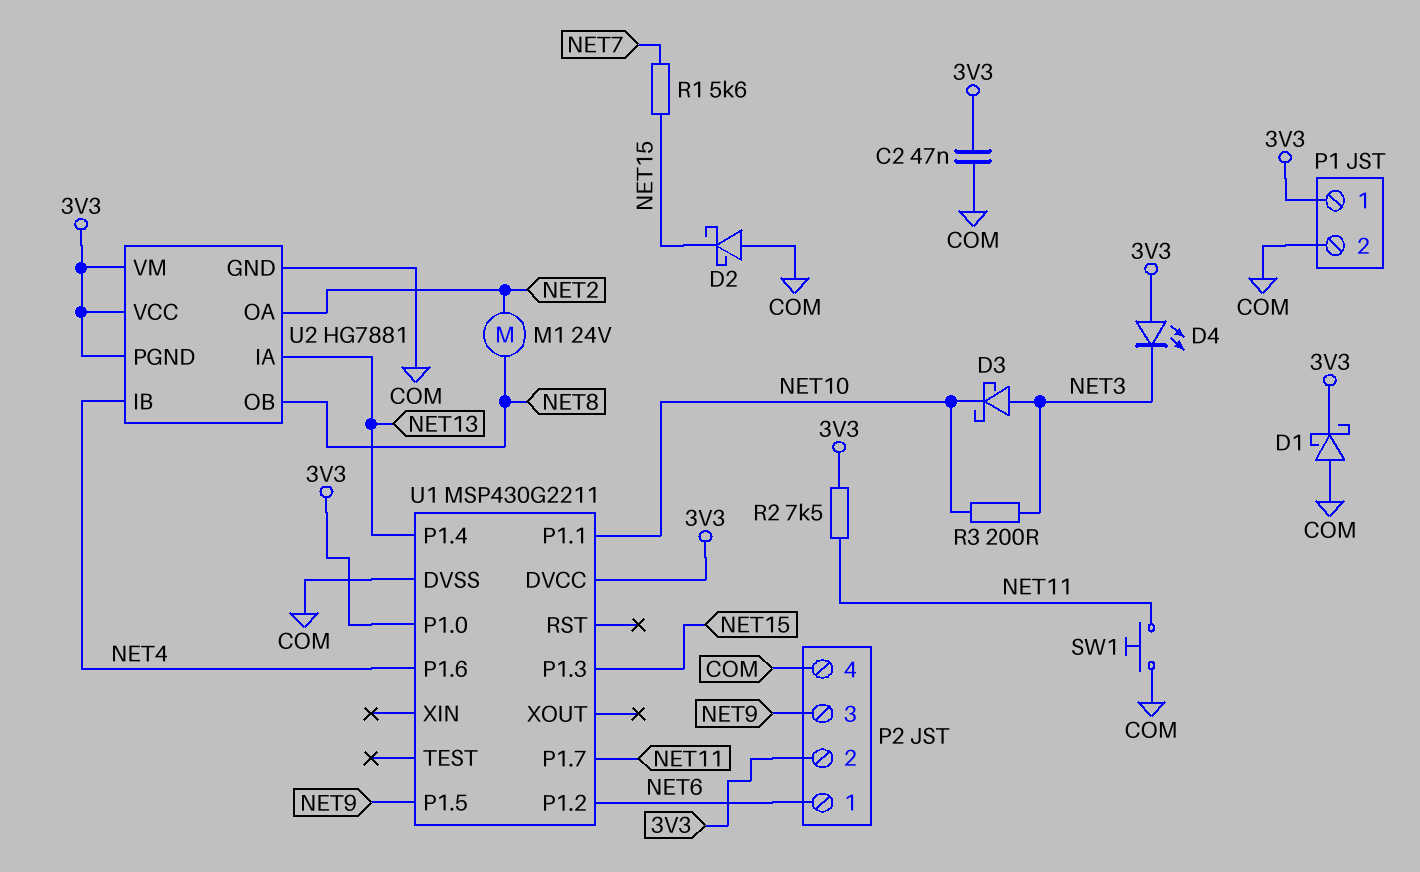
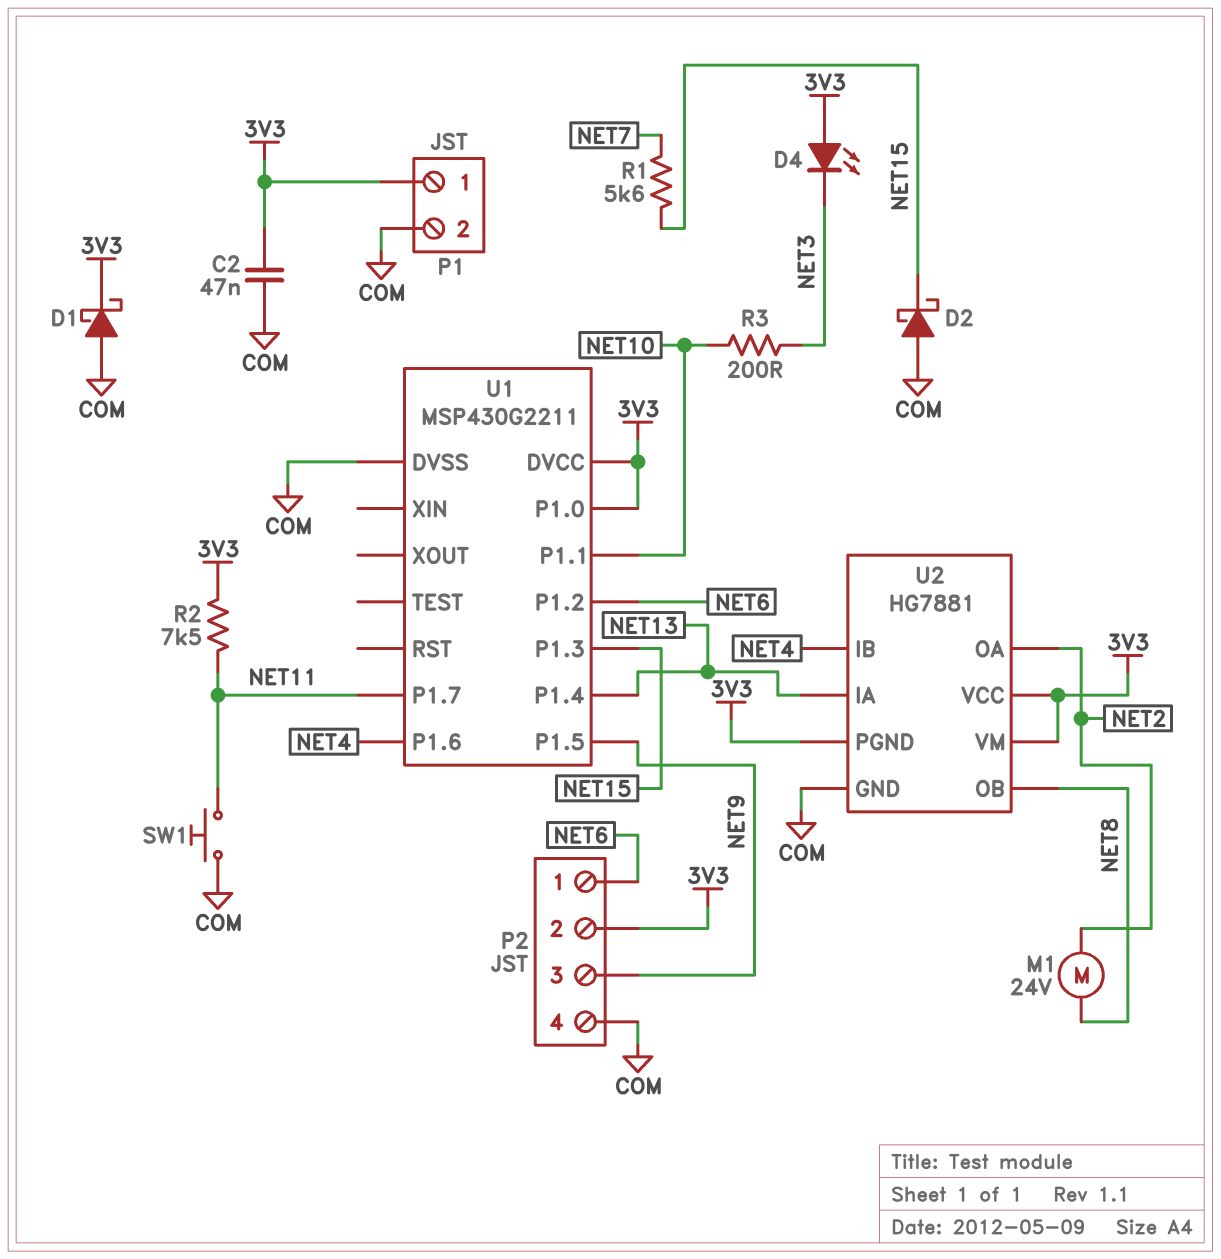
D3: schottky (A NET3, K NET10) -> none

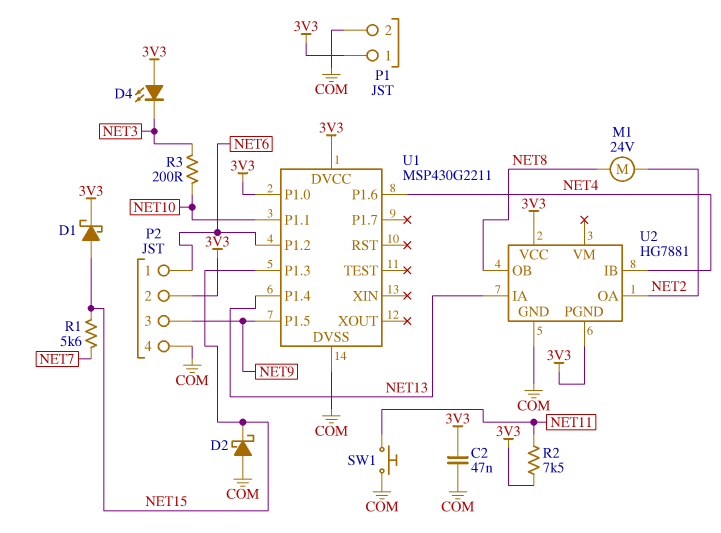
D1: schottky (A COM, K 3V3) -> schottky (A NET15, K 3V3)
U1 pin P1.7: NET11 -> none
U2 pin VM: 3V3 -> none

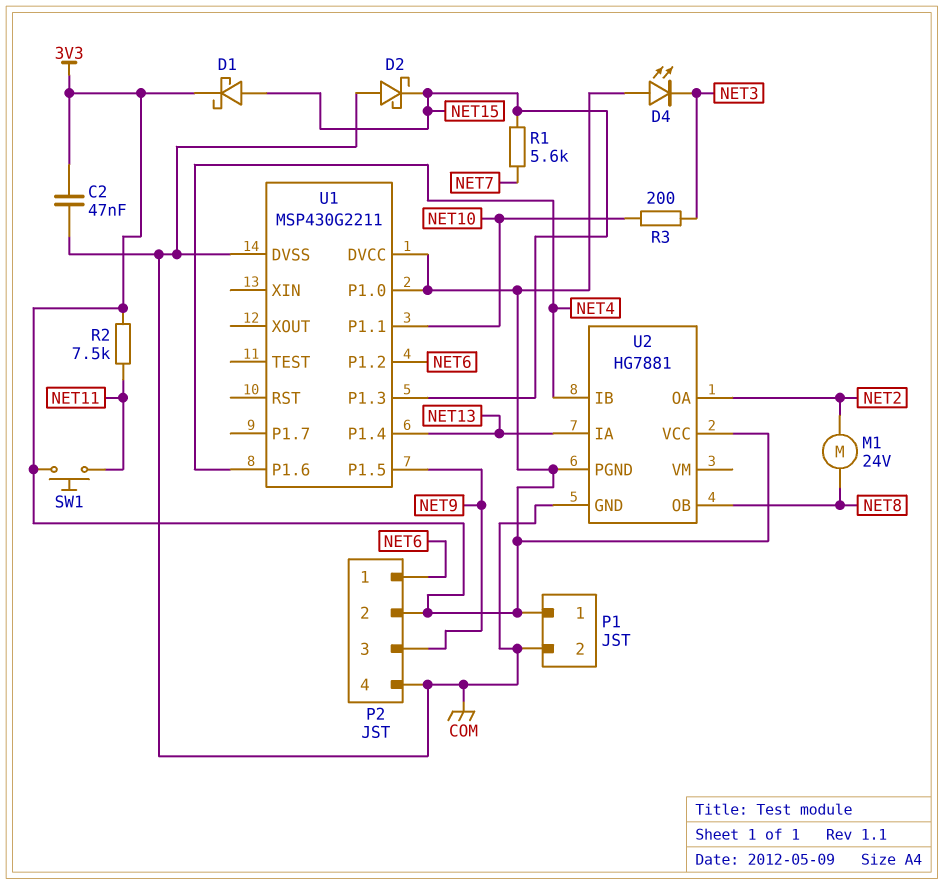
SW1: button (COM, NET11) -> button (3V3, NET11)

